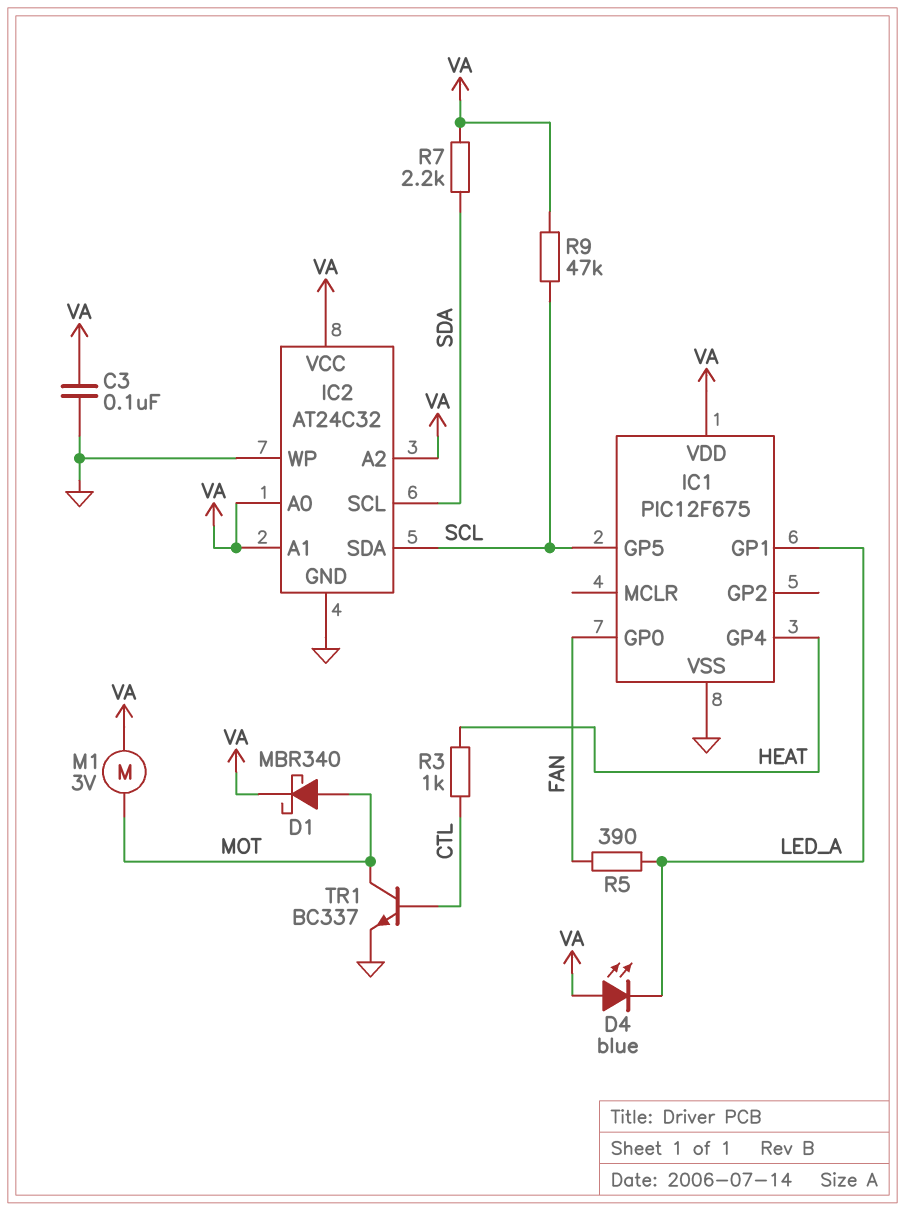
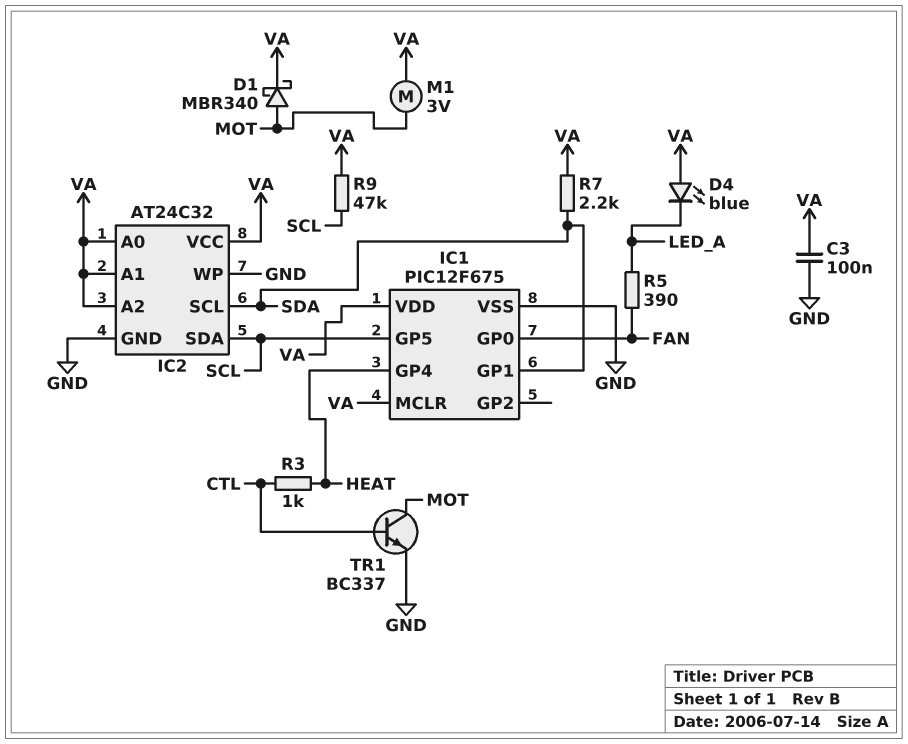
IC1 pin GP1: LED_A -> SDA
IC1 pin MCLR: none -> VA

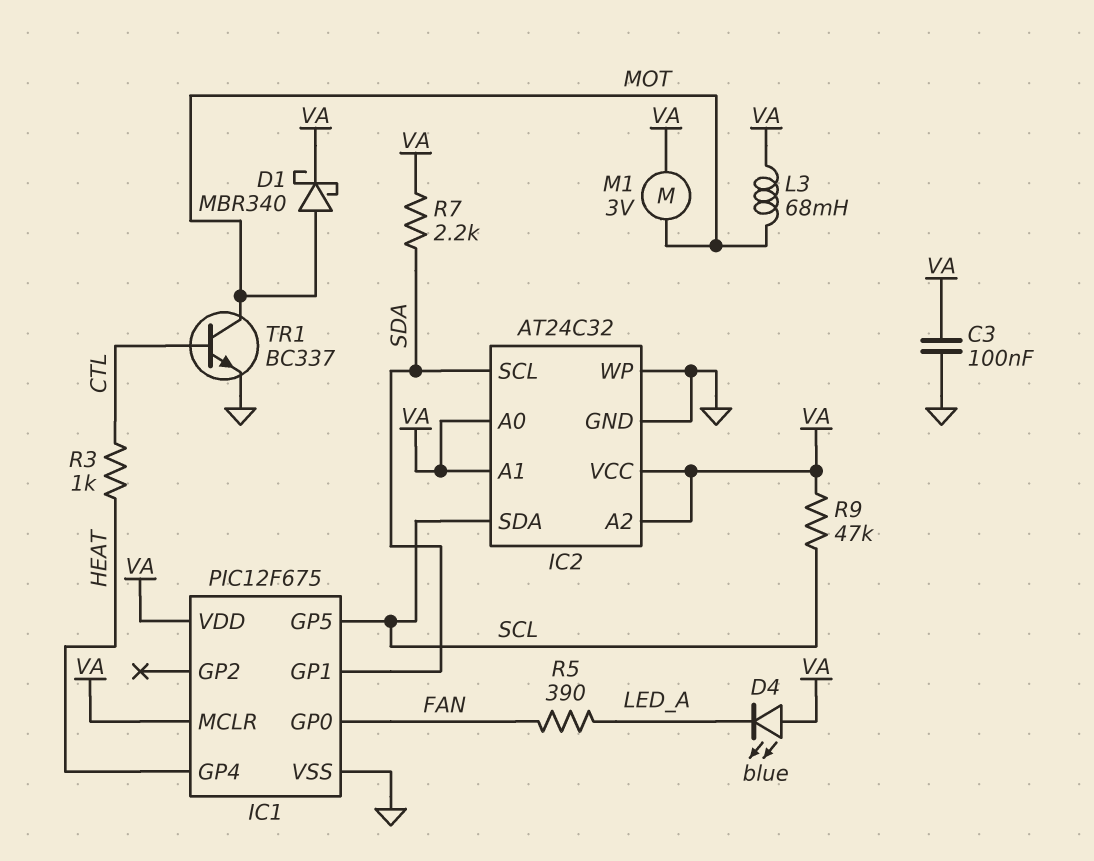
L3: none -> 68mH (MOT, VA)

